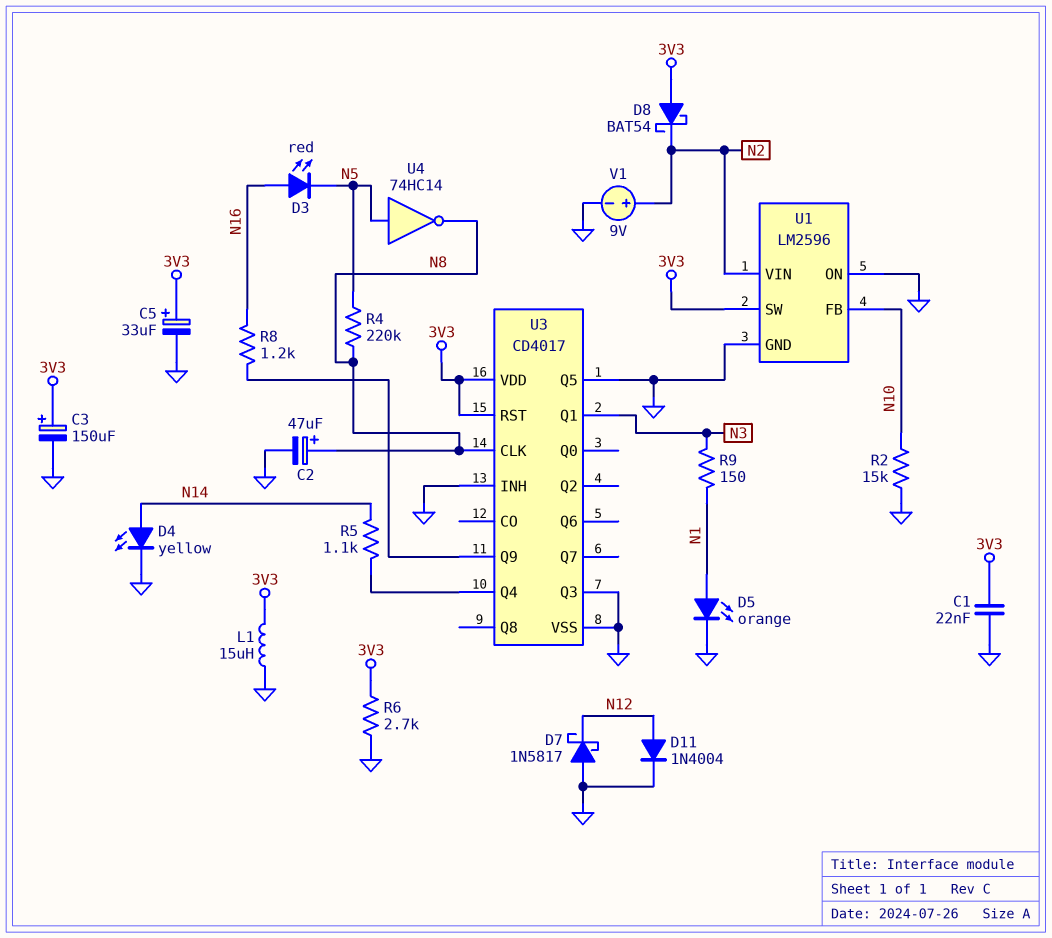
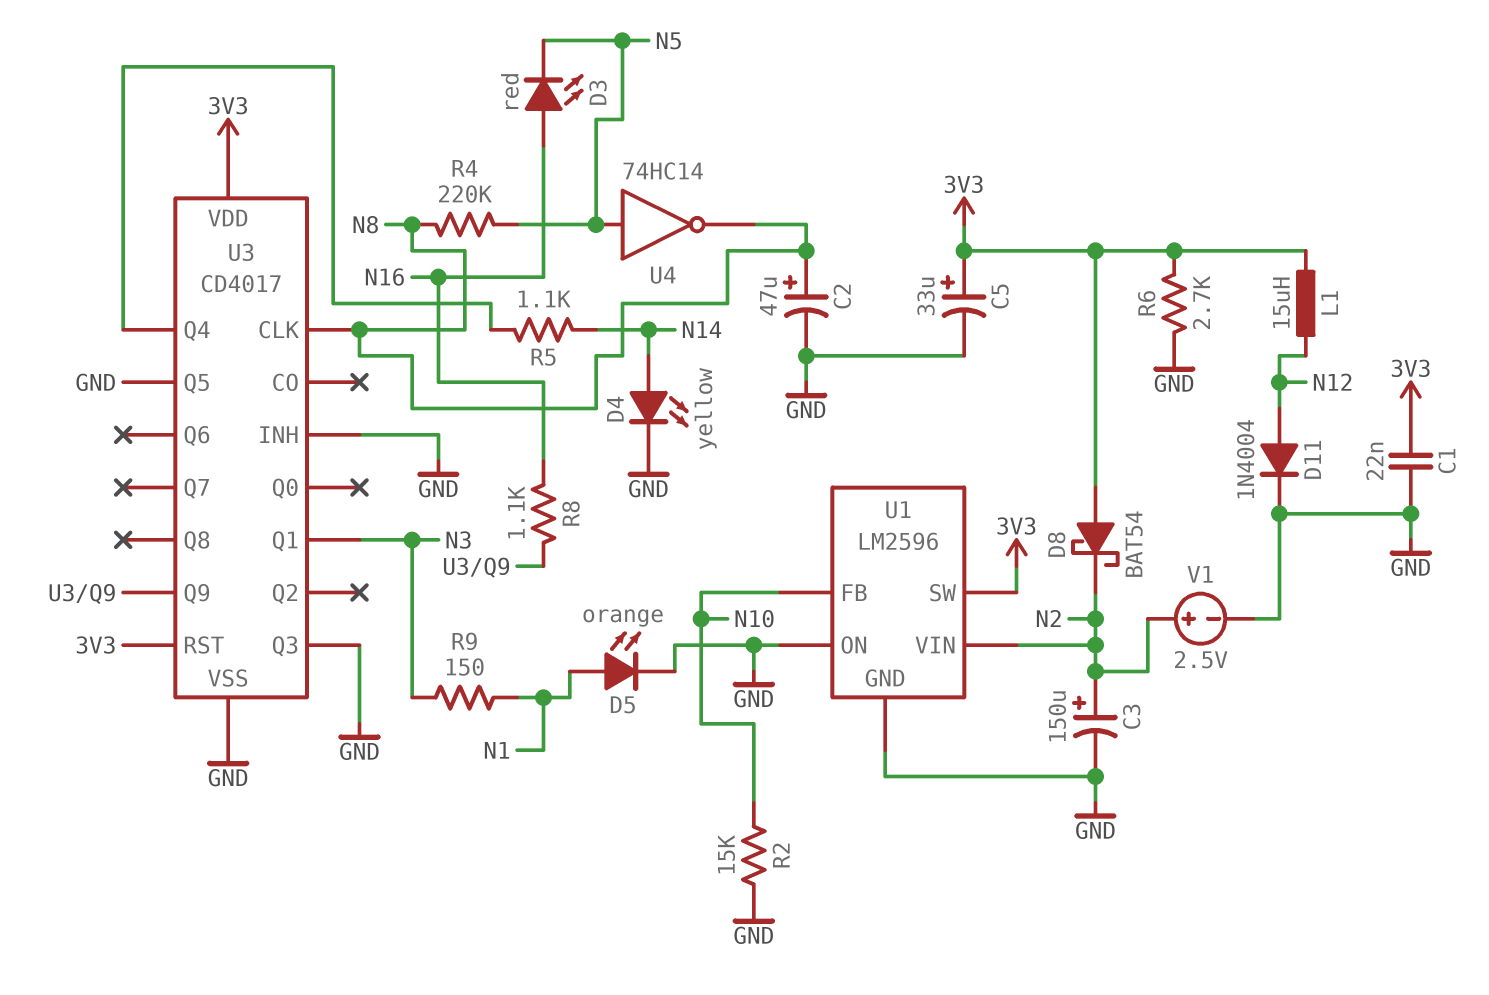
C3: 150uF (plus 3V3, minus GND) -> 150uF (plus N2, minus GND)
D7: schottky 1N5817 (A GND, K N12) -> none
L1: 15uH (3V3, GND) -> 15uH (3V3, N12)
R8: 1.2k (N16, U3/Q9) -> 1.1k (N16, U3/Q9)
V1: 9V (plus N2, minus GND) -> 2.5V (plus N2, minus GND)

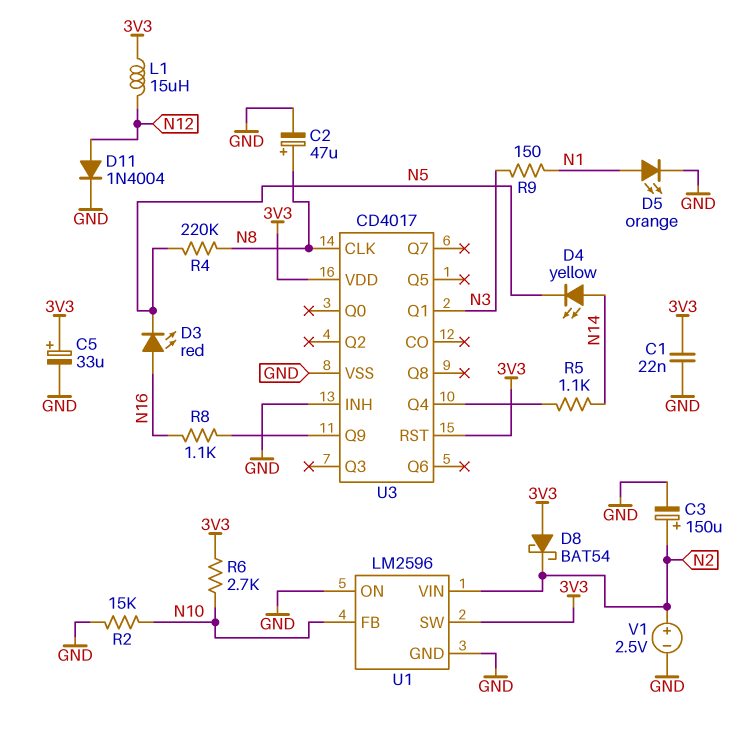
D4: LED yellow (A N14, K GND) -> LED yellow (A N14, K N5)
R6: 2.7k (3V3, GND) -> 2.7k (3V3, N10)
U3 pin Q3: GND -> none
U3 pin Q5: GND -> none
U4: NOT 74HC14 (in N5, out N8) -> none

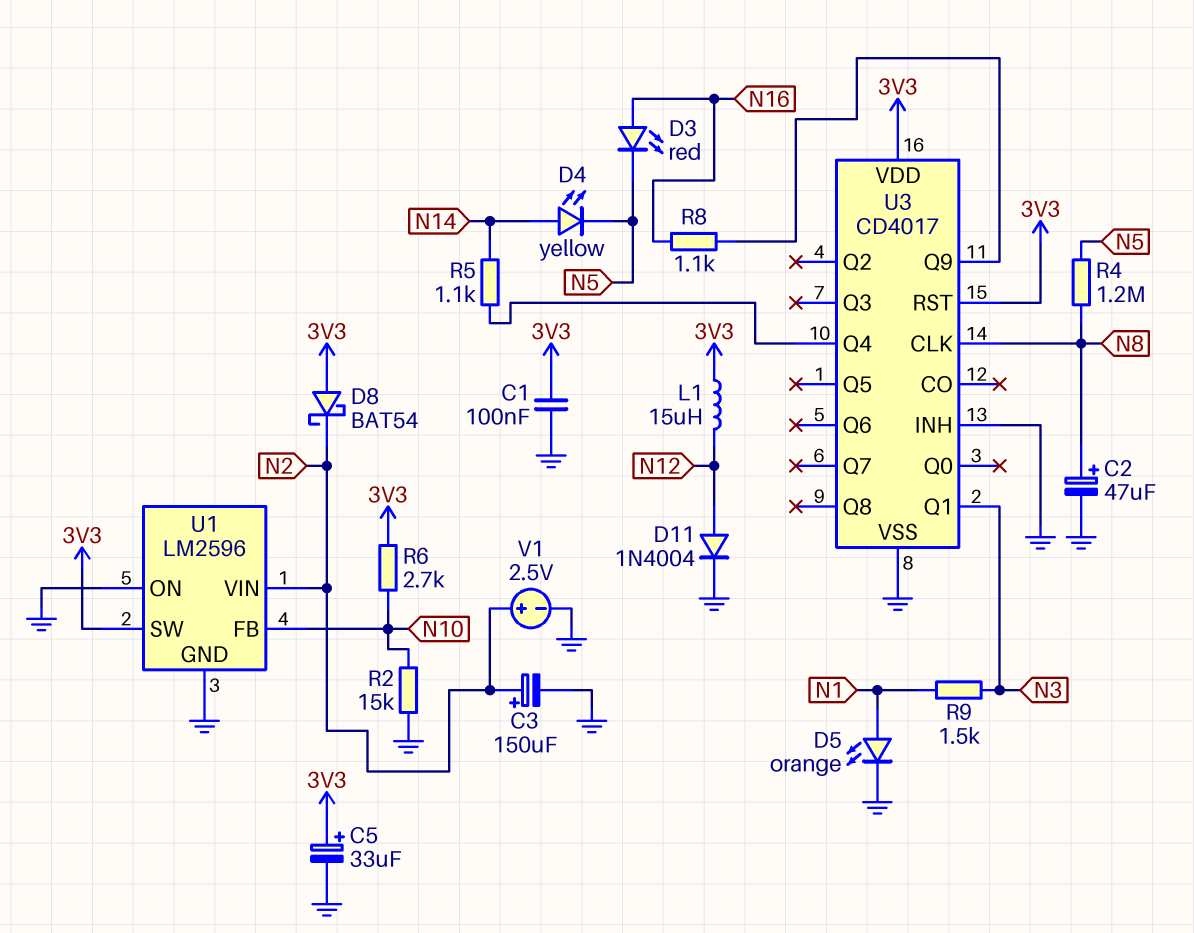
C1: 22nF (3V3, GND) -> 100nF (3V3, GND)
R4: 220k (N5, N8) -> 1.2M (N5, N8)
R9: 150 (N1, N3) -> 1.5k (N1, N3)

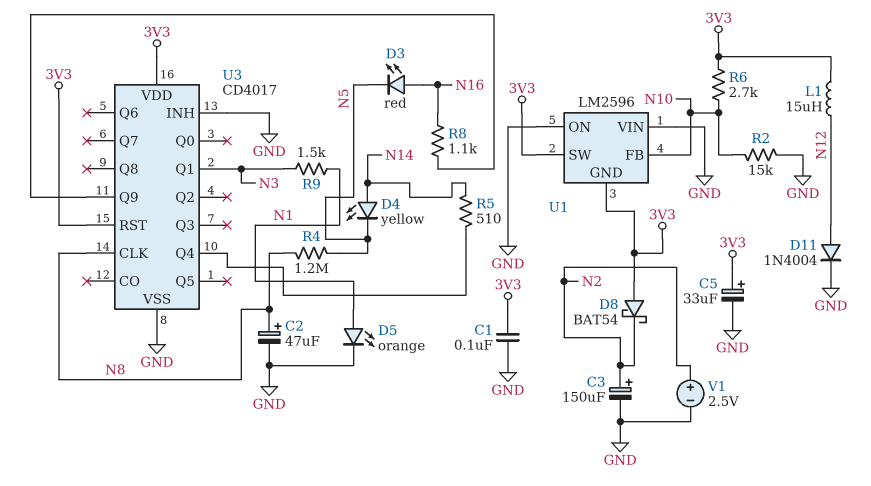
R5: 1.1k (N14, U3/Q4) -> 510 (N14, U3/Q4)
U1 pin GND: GND -> 3V3
U1 pin VIN: N2 -> GND

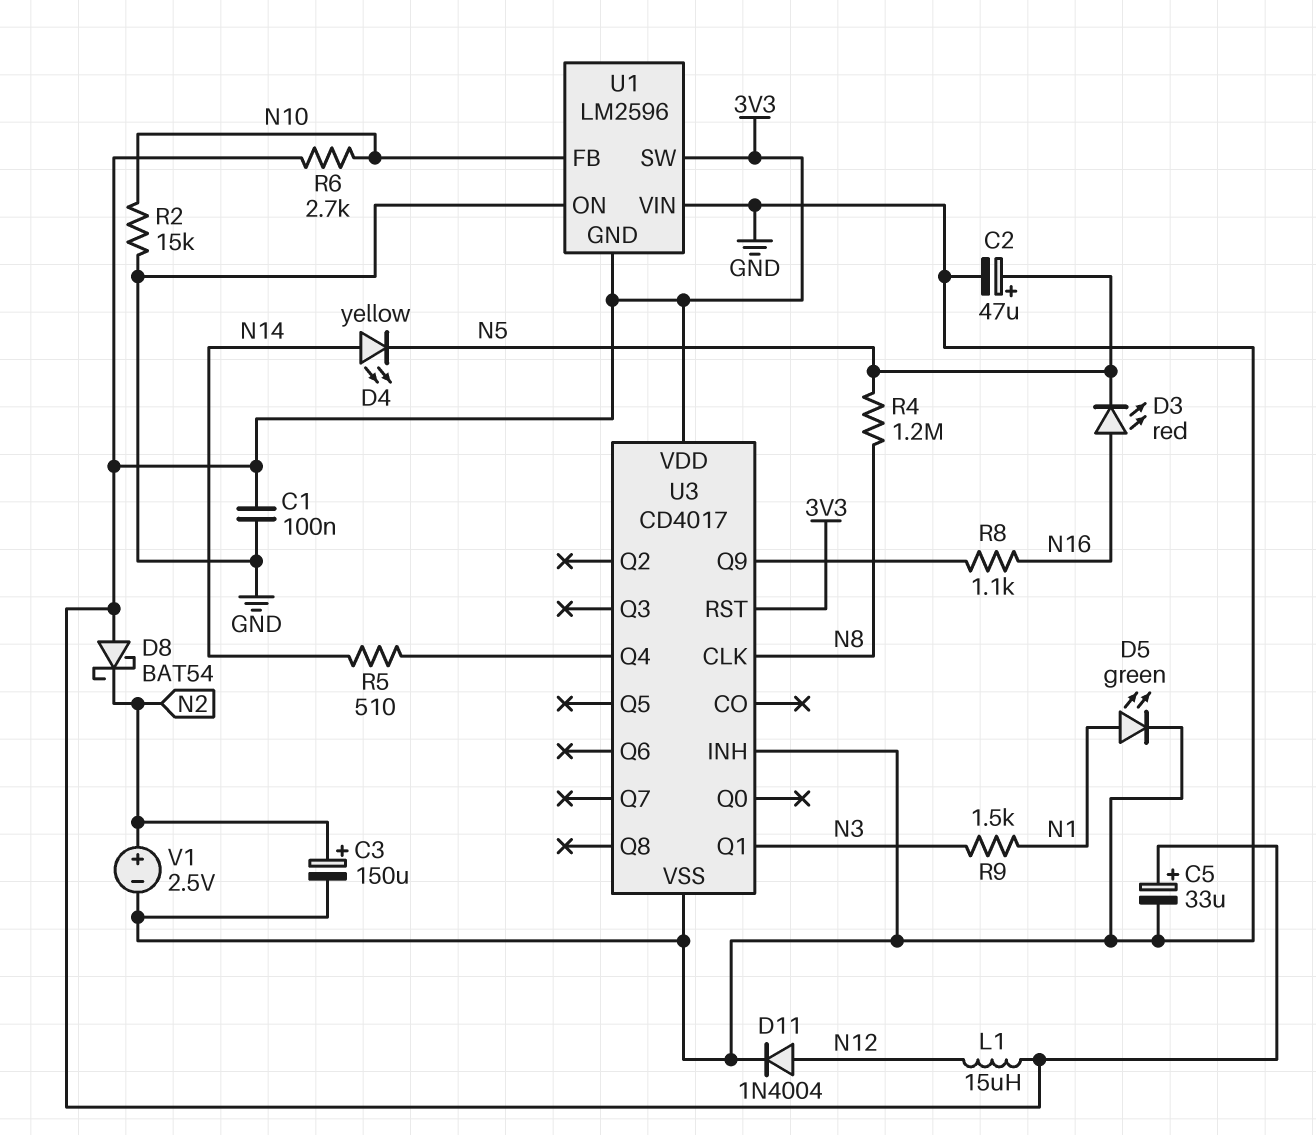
C2: 47uF (plus N8, minus GND) -> 47uF (plus N5, minus GND)
D5: LED orange (A N1, K GND) -> LED green (A N1, K GND)

